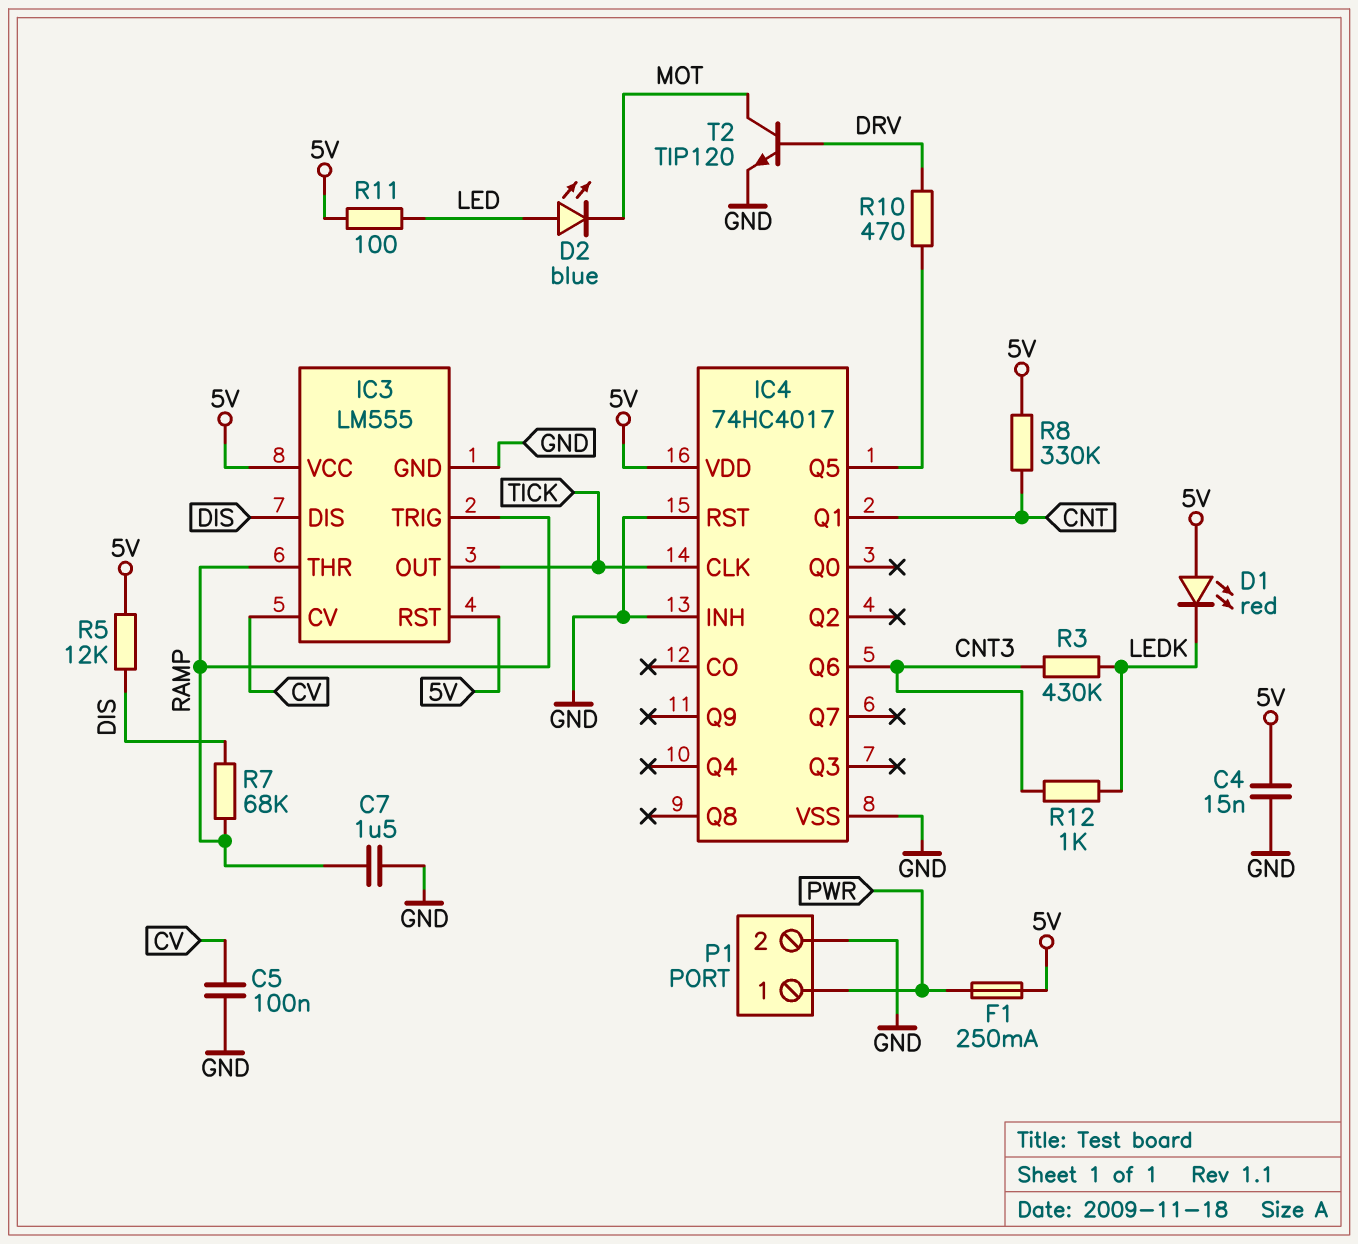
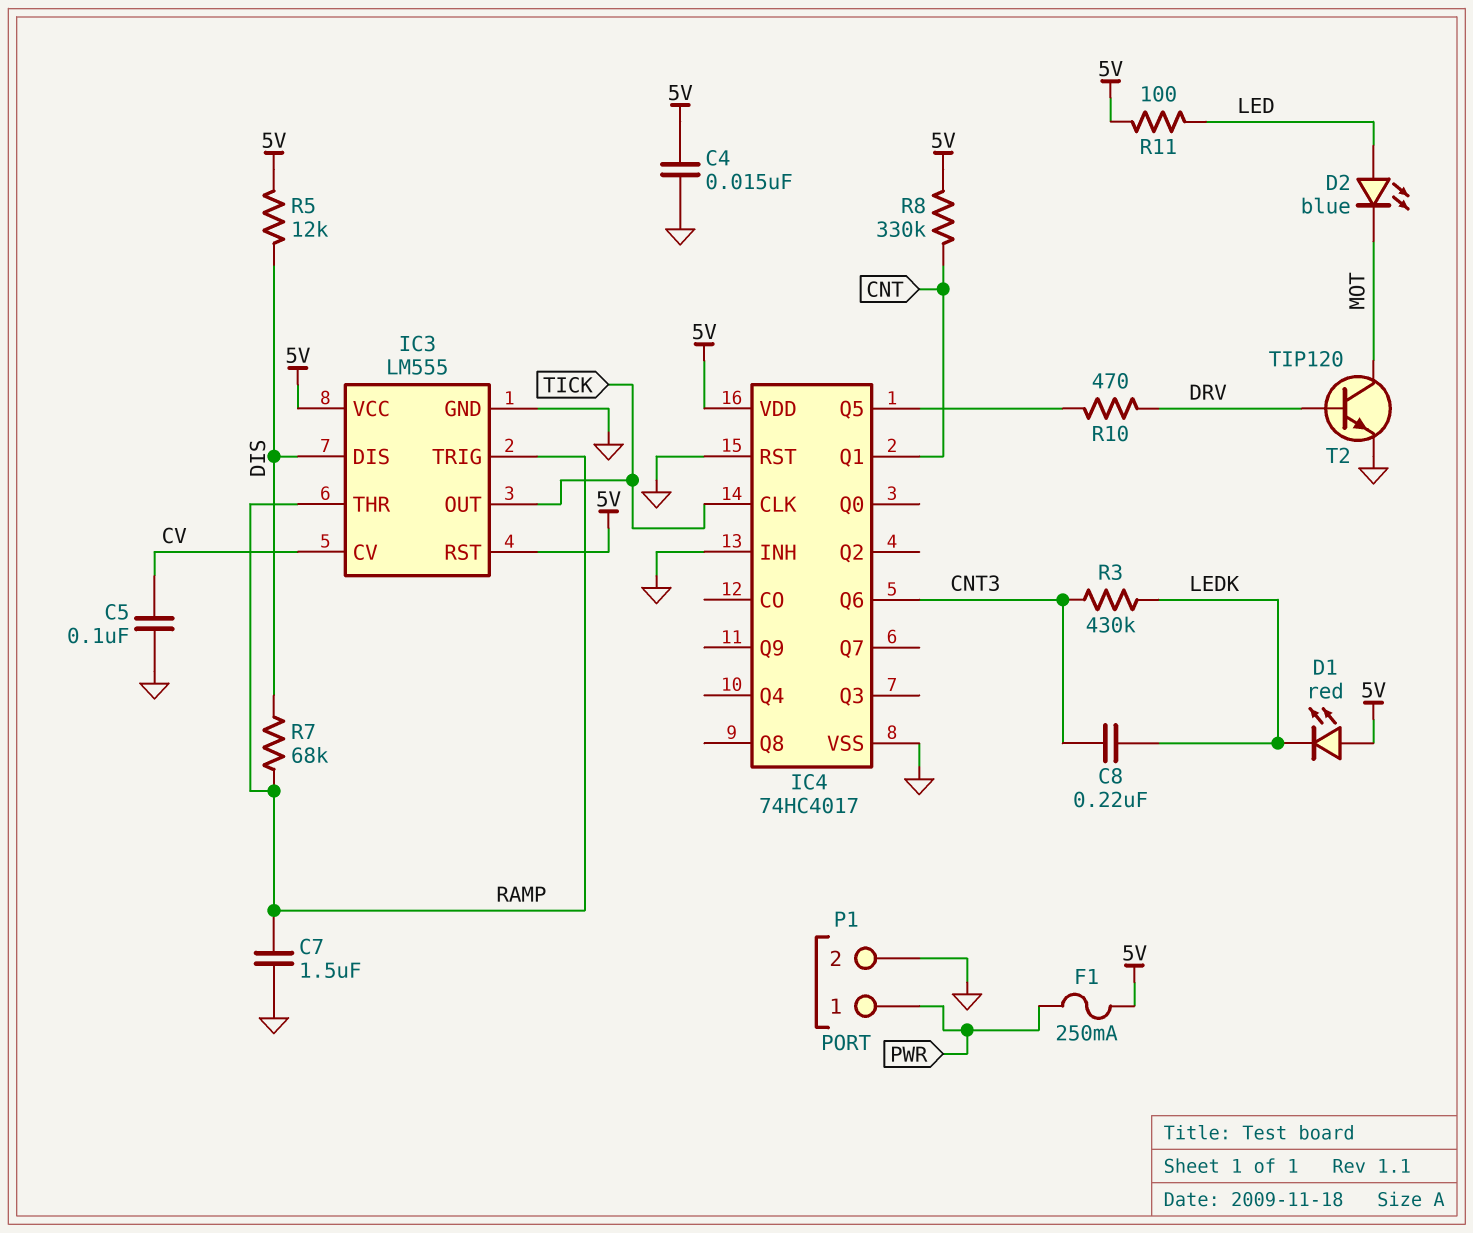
C8: none -> 220nF (CNT3, LEDK)
R12: 1k (CNT3, LEDK) -> none

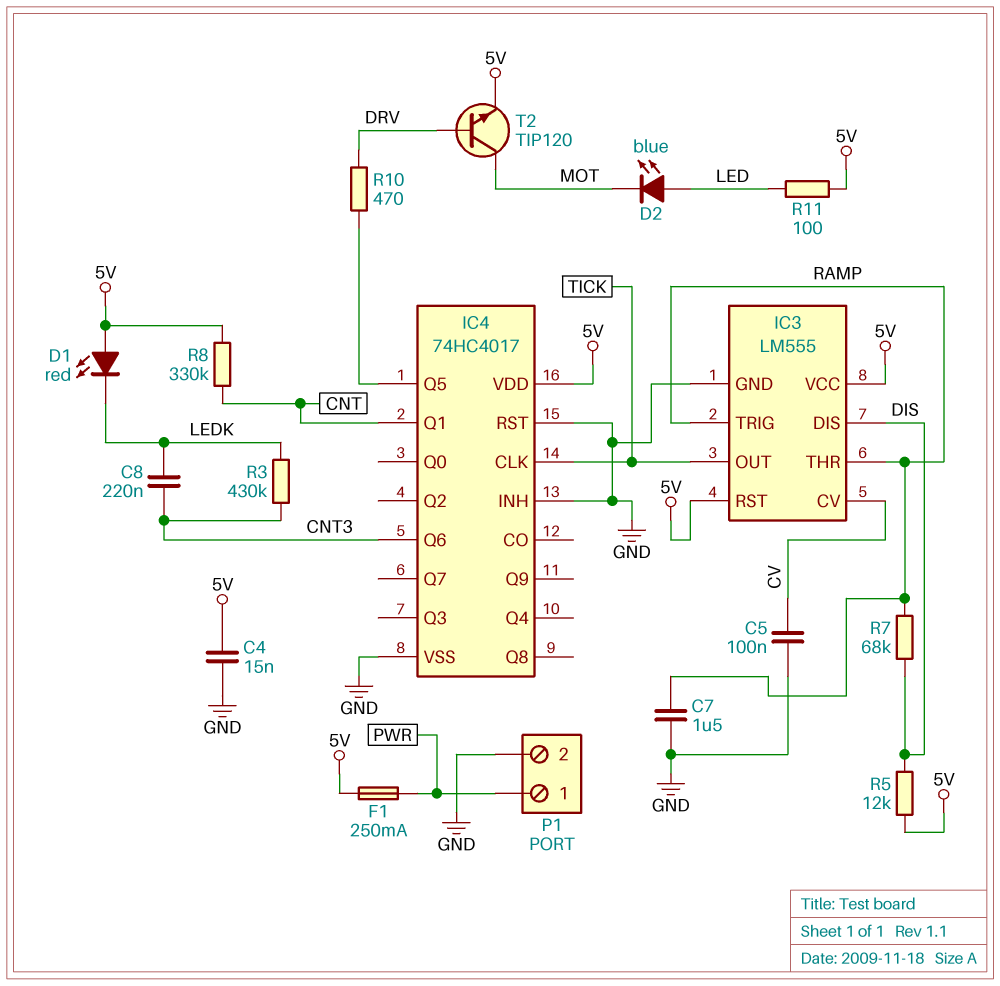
T2: NPN TIP120 (B DRV, C MOT, E GND) -> NPN TIP120 (B DRV, C MOT, E 5V)

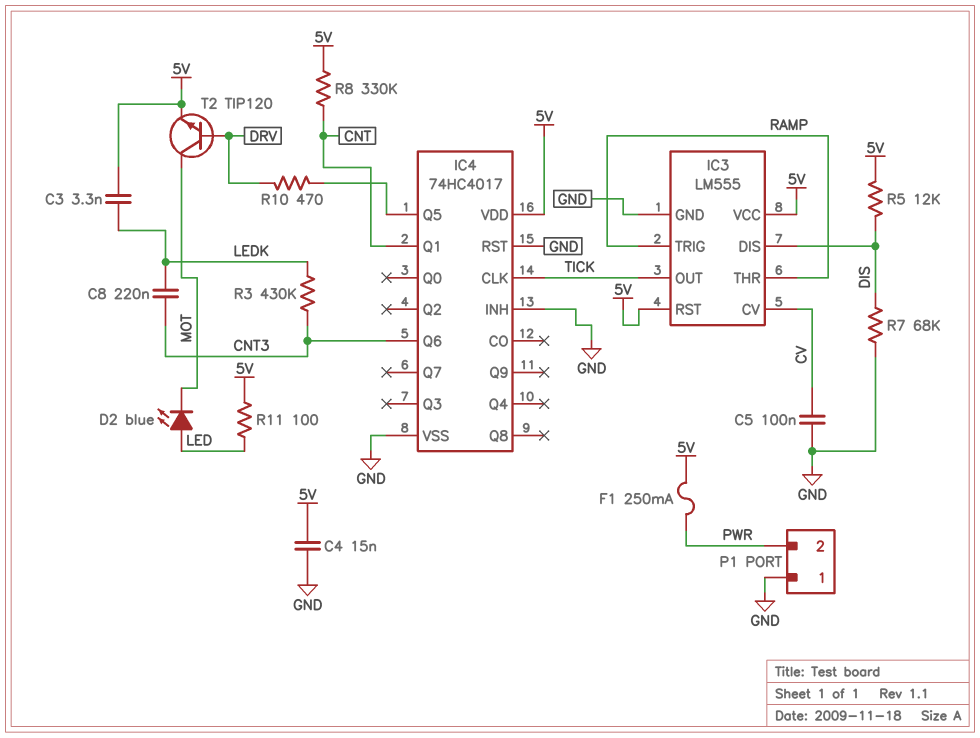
C3: none -> 3.3nF (5V, LEDK)
C7: 1.5uF (GND, RAMP) -> none
D1: LED red (A 5V, K LEDK) -> none
P1 pin 1: PWR -> GND
P1 pin 2: GND -> PWR
R7: 68k (DIS, RAMP) -> 68k (DIS, GND)

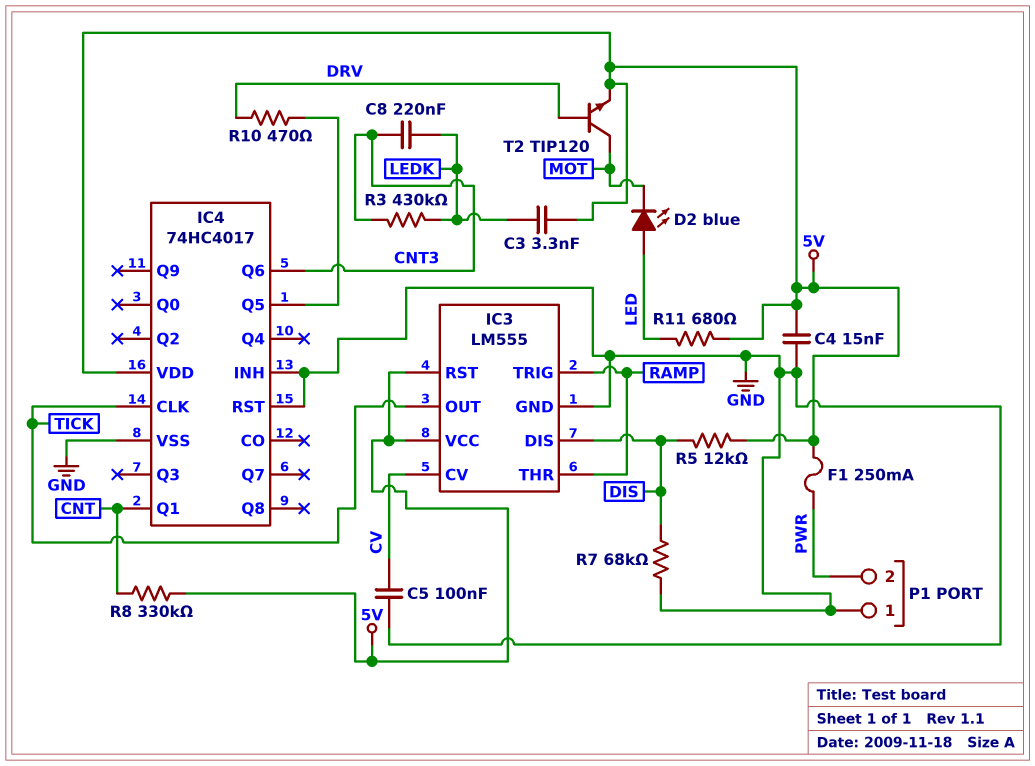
R11: 100 (5V, LED) -> 680 (5V, LED)

